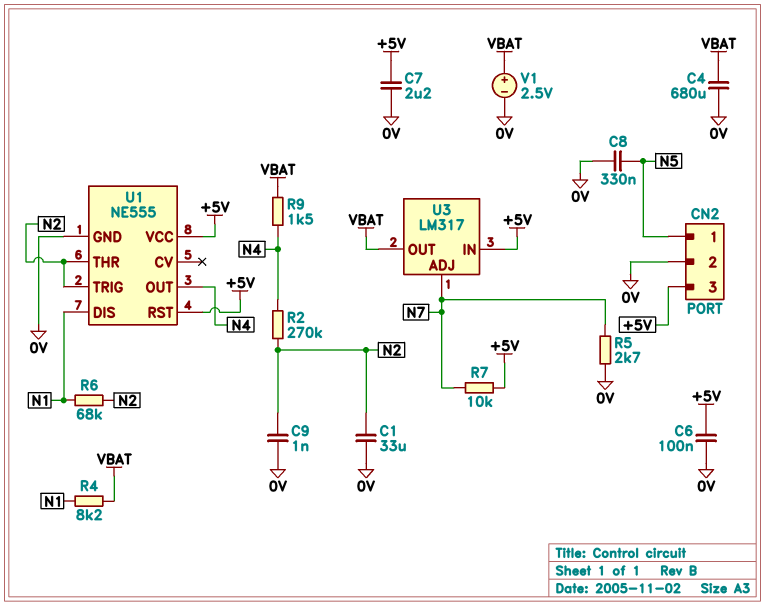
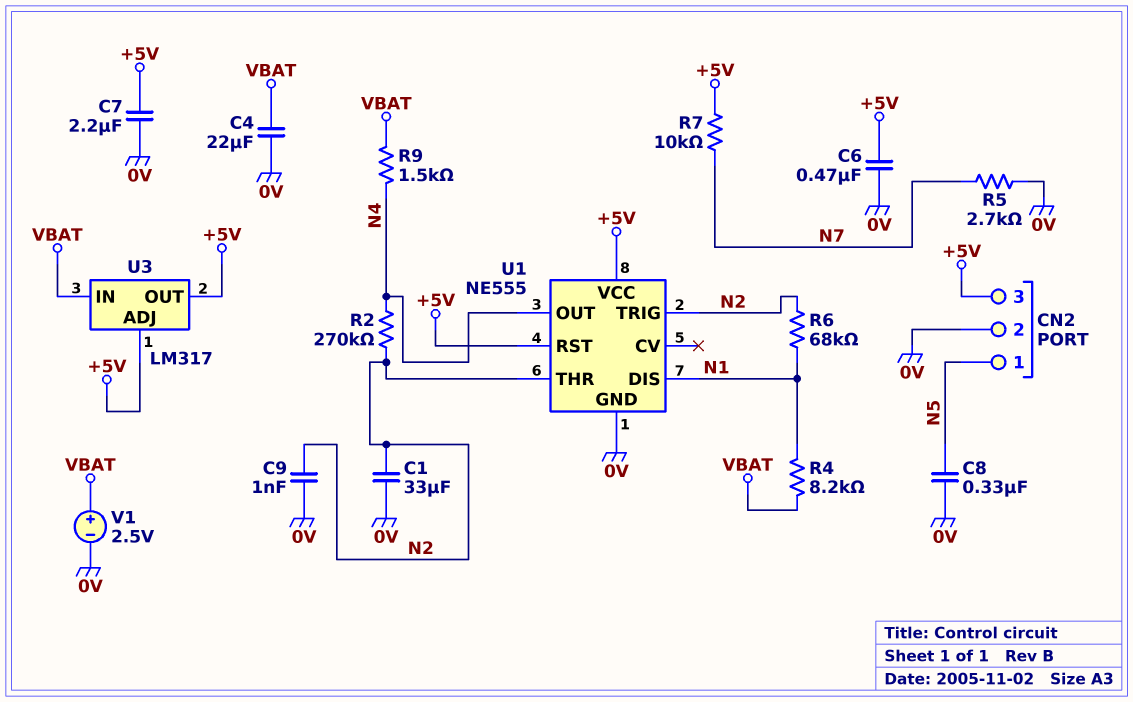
C4: 680uF (0V, VBAT) -> 22uF (0V, VBAT)
C6: 100nF (+5V, 0V) -> 470nF (+5V, 0V)
U3 pin ADJ: N7 -> +5V
U3 pin IN: +5V -> VBAT
U3 pin OUT: VBAT -> +5V

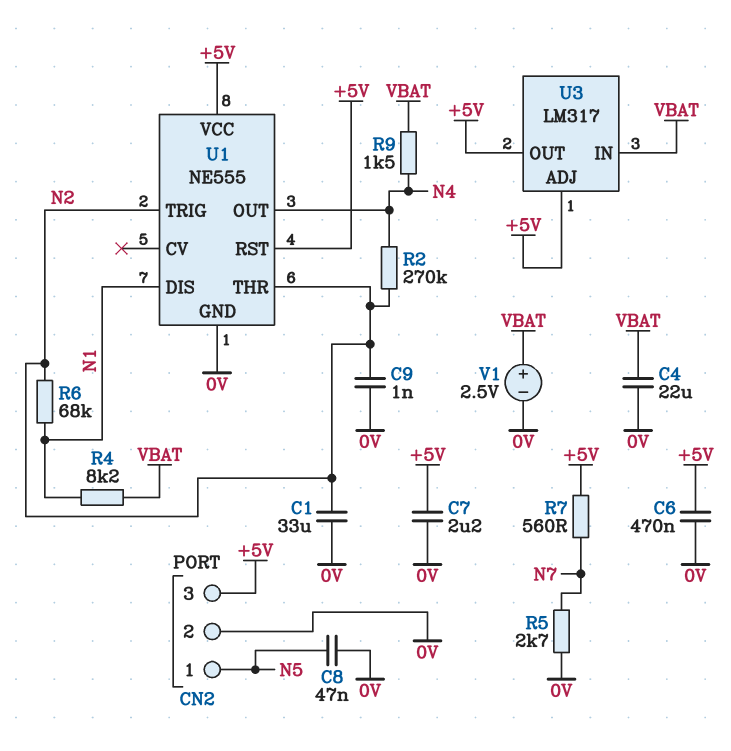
C8: 330nF (0V, N5) -> 47nF (0V, N5)
R7: 10k (+5V, N7) -> 560 (+5V, N7)

